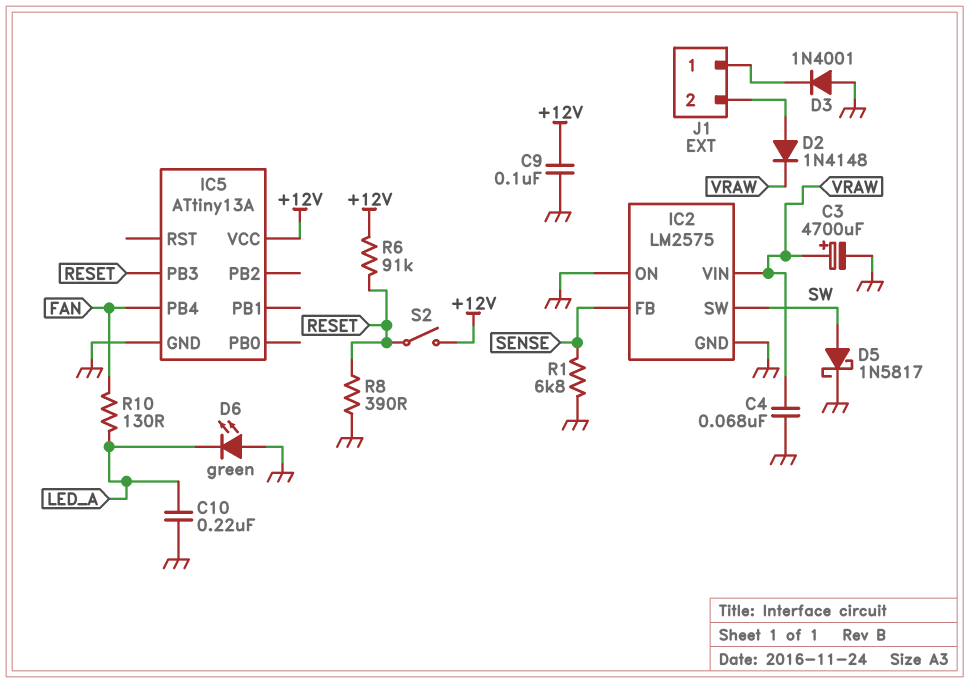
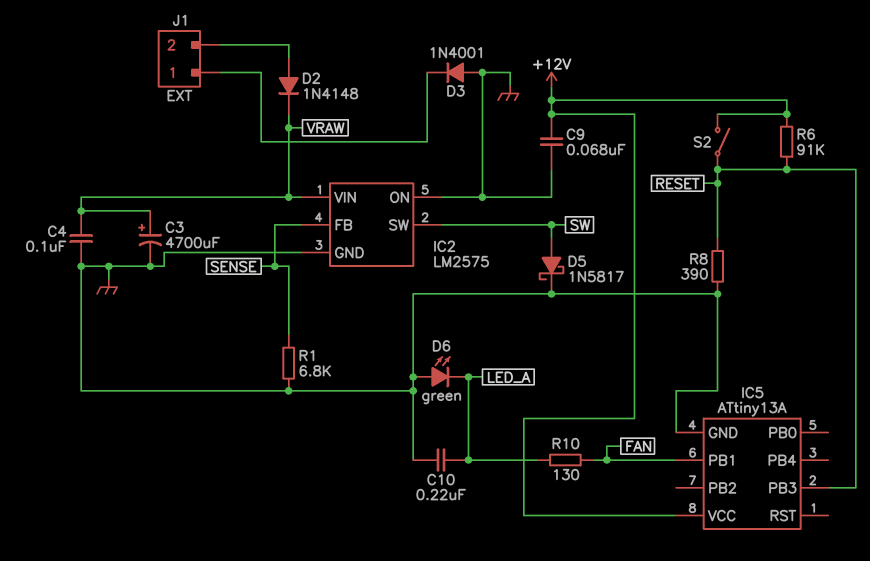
C4: 68nF (GND, VRAW) -> 100nF (GND, VRAW)
C9: 100nF (+12V, GND) -> 68nF (+12V, GND)
IC5 pin PB1: none -> FAN
IC5 pin PB4: FAN -> none

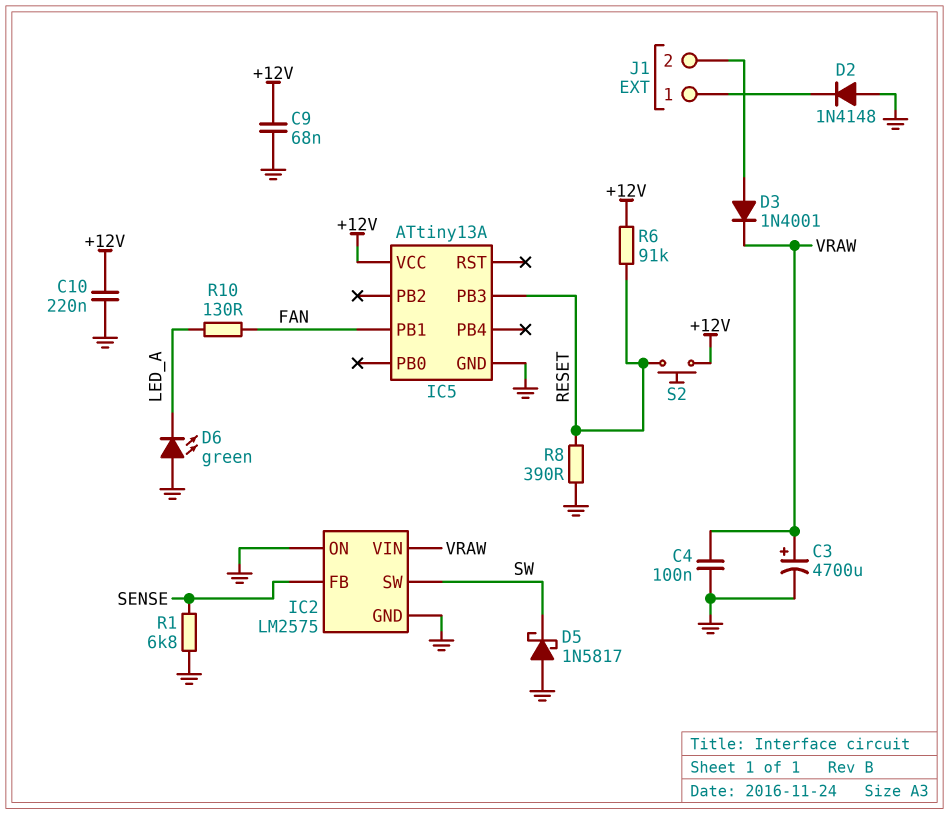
C10: 220nF (GND, LED_A) -> 220nF (+12V, GND)
D2: diode 1N4148 (A J1/2, K VRAW) -> diode 1N4148 (A GND, K J1/1)
D3: diode 1N4001 (A GND, K J1/1) -> diode 1N4001 (A J1/2, K VRAW)
D5: schottky 1N5817 (A SW, K GND) -> schottky 1N5817 (A GND, K SW)
S2: switch (+12V, RESET) -> button (+12V, RESET)

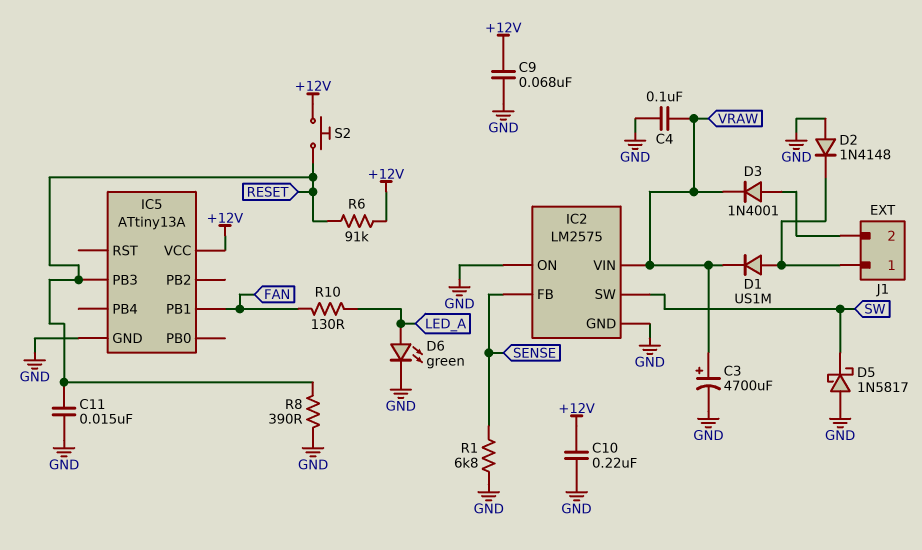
C11: none -> 15nF (GND, RESET)
D1: none -> diode US1M (A J1/1, K VRAW)
D6: LED green (A GND, K LED_A) -> LED green (A LED_A, K GND)

